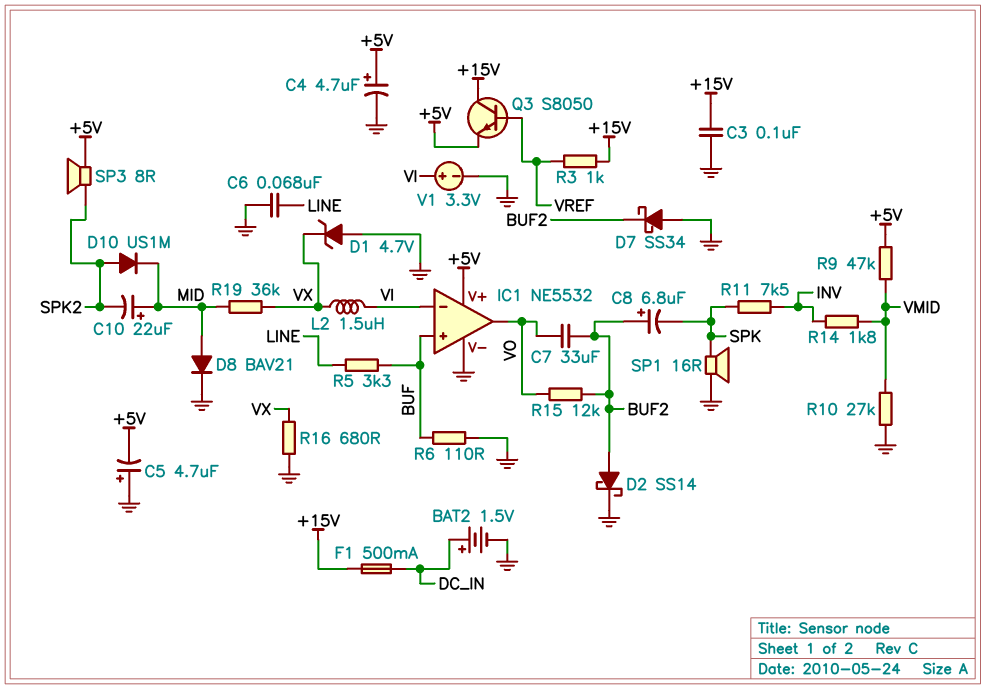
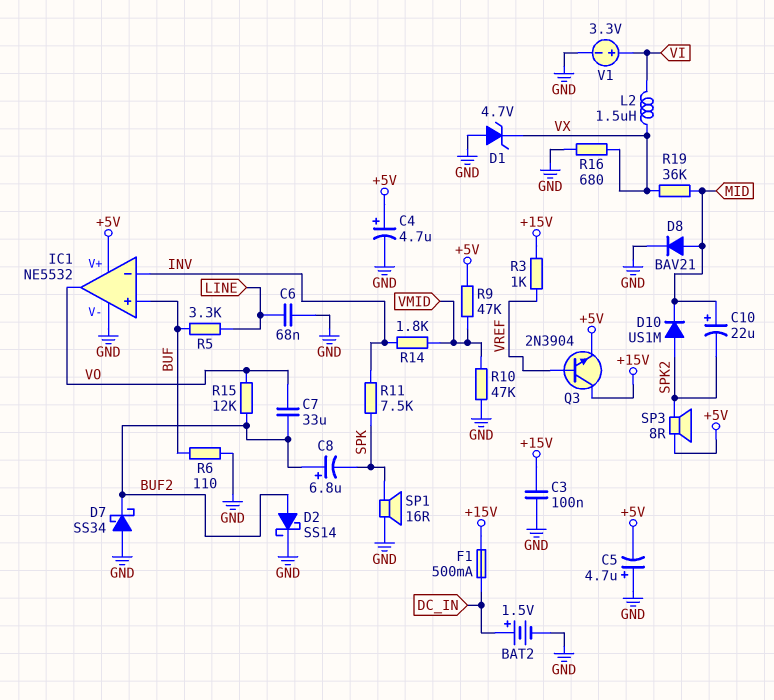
IC1 pin in-: VI -> INV
Q3: NPN S8050 (B VREF, C +15V, E +5V) -> NPN 2N3904 (B VREF, C +15V, E +5V)
R10: 27k (GND, VMID) -> 47k (GND, VMID)

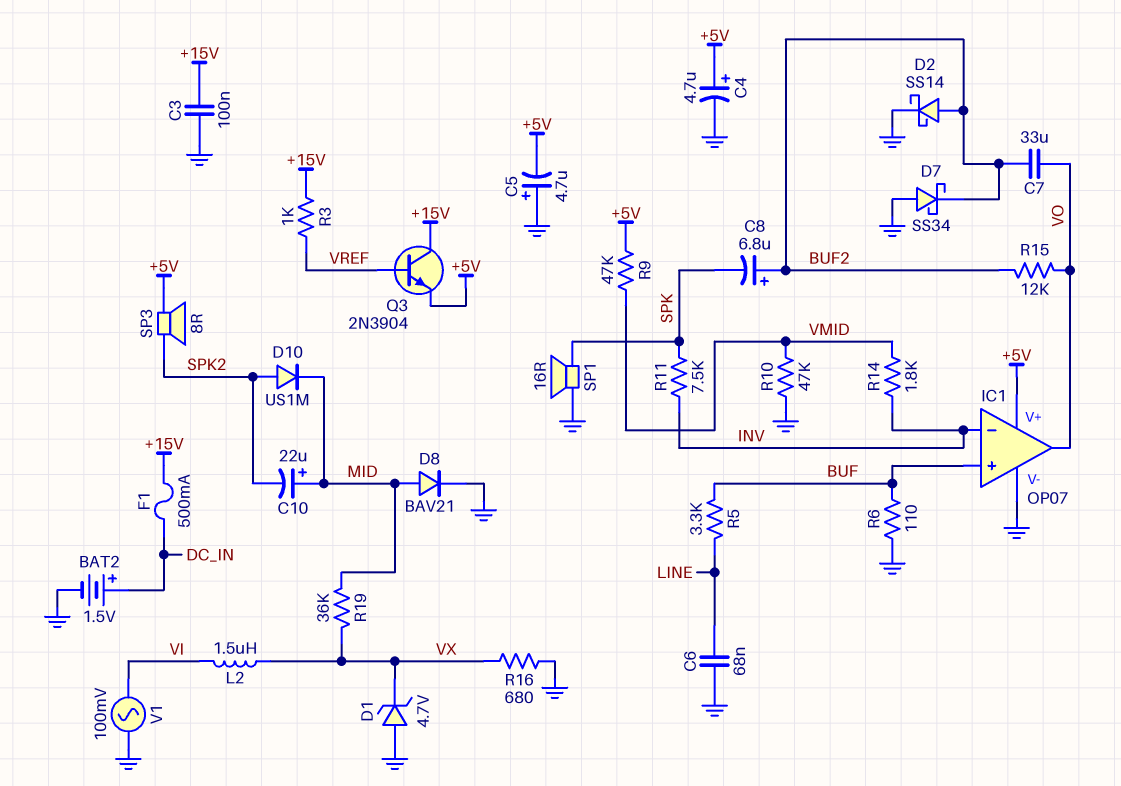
IC1: NE5532 -> OP07
V1: 3.3V (plus VI, minus GND) -> AC 100mV (GND, VI)

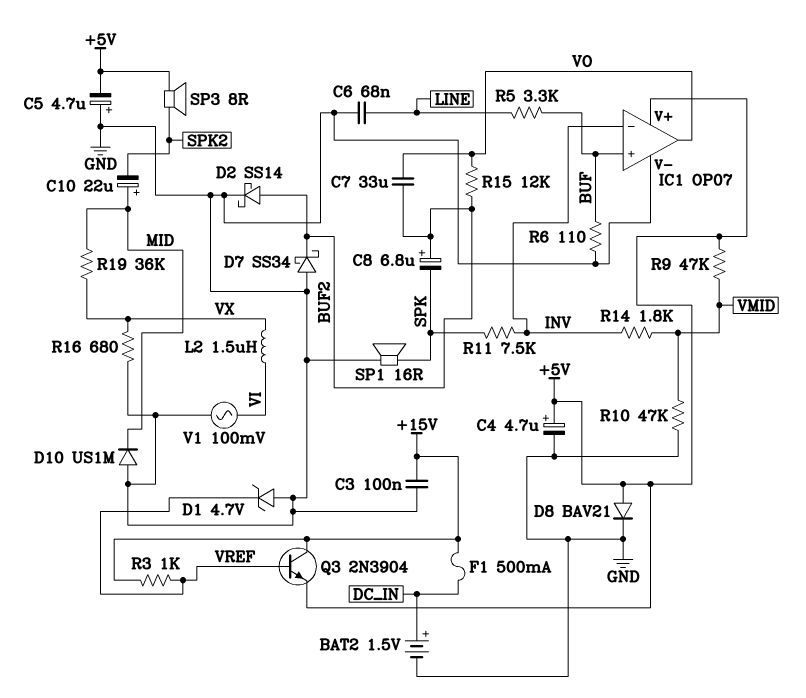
D1: zener 4.7V (A GND, K VX) -> zener 4.7V (A GND, K VREF)
D8: diode BAV21 (A MID, K GND) -> diode BAV21 (A +5V, K GND)
D10: diode US1M (A SPK2, K MID) -> diode US1M (A GND, K MID)

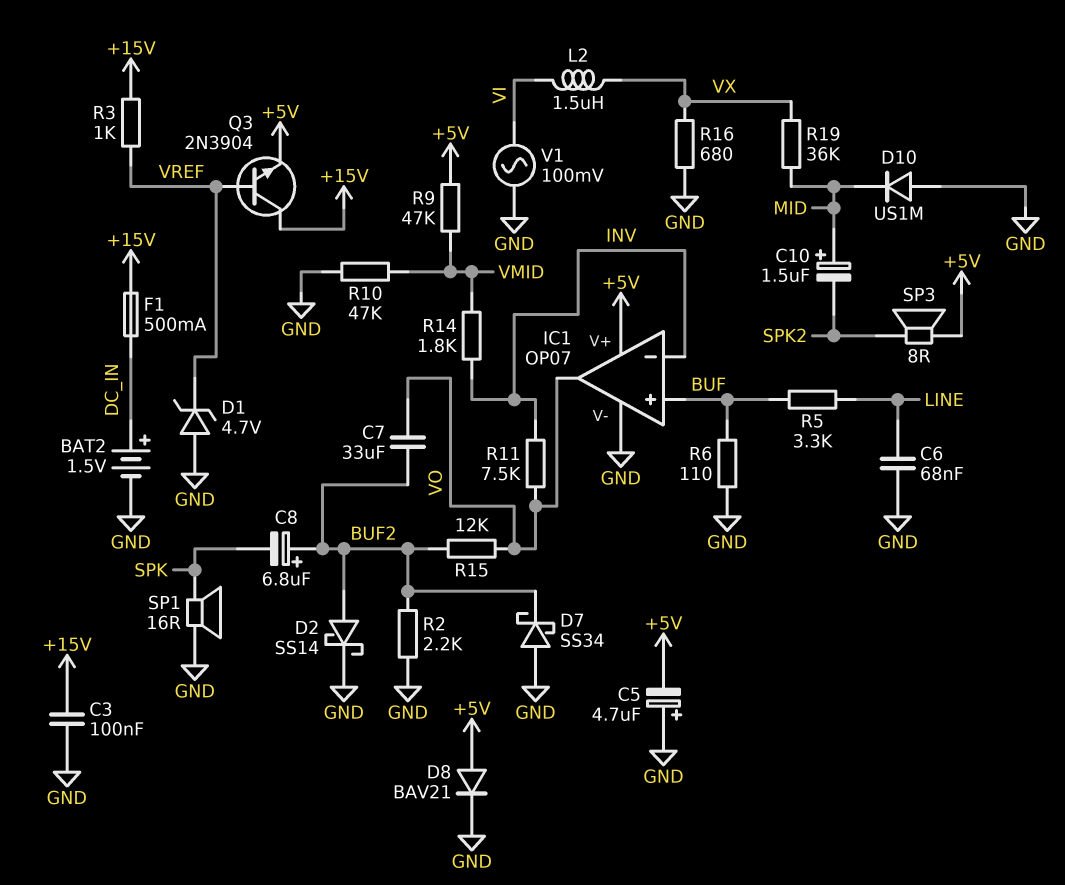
C4: 4.7uF (plus +5V, minus GND) -> none
C10: 22uF (plus MID, minus SPK2) -> 1.5uF (plus MID, minus SPK2)
R2: none -> 2.2k (BUF2, GND)
R11: 7.5k (INV, SPK) -> 7.5k (INV, VO)

